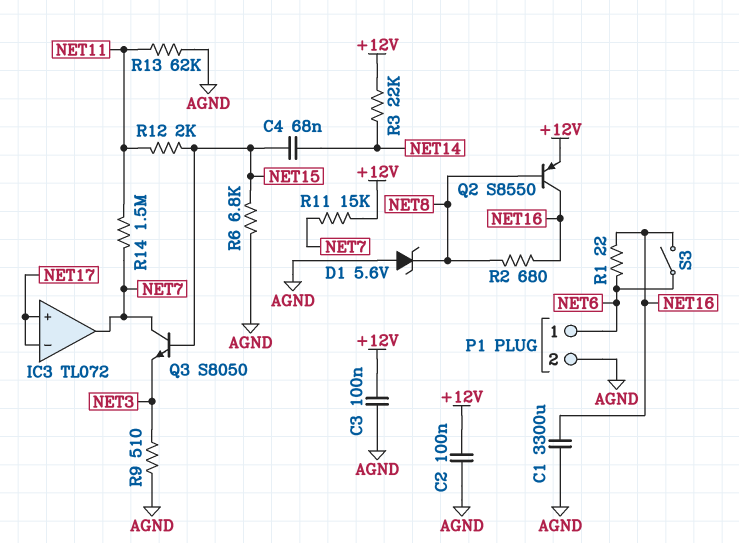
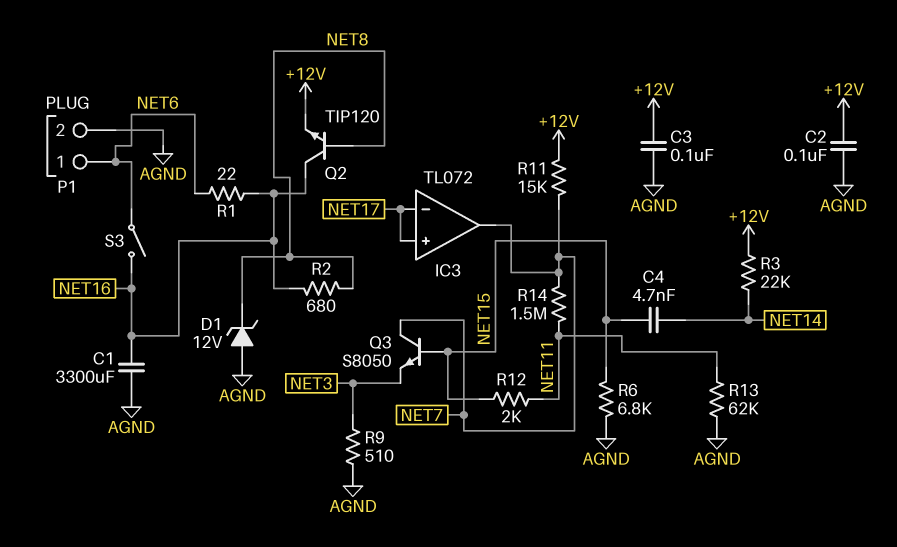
C4: 68nF (NET14, NET15) -> 4.7nF (NET14, NET15)
D1: zener 5.6V (A AGND, K NET8) -> zener 12V (A AGND, K NET8)
Q2: PNP S8550 (B NET8, C NET16, E +12V) -> NPN TIP120 (B NET8, C NET16, E +12V)

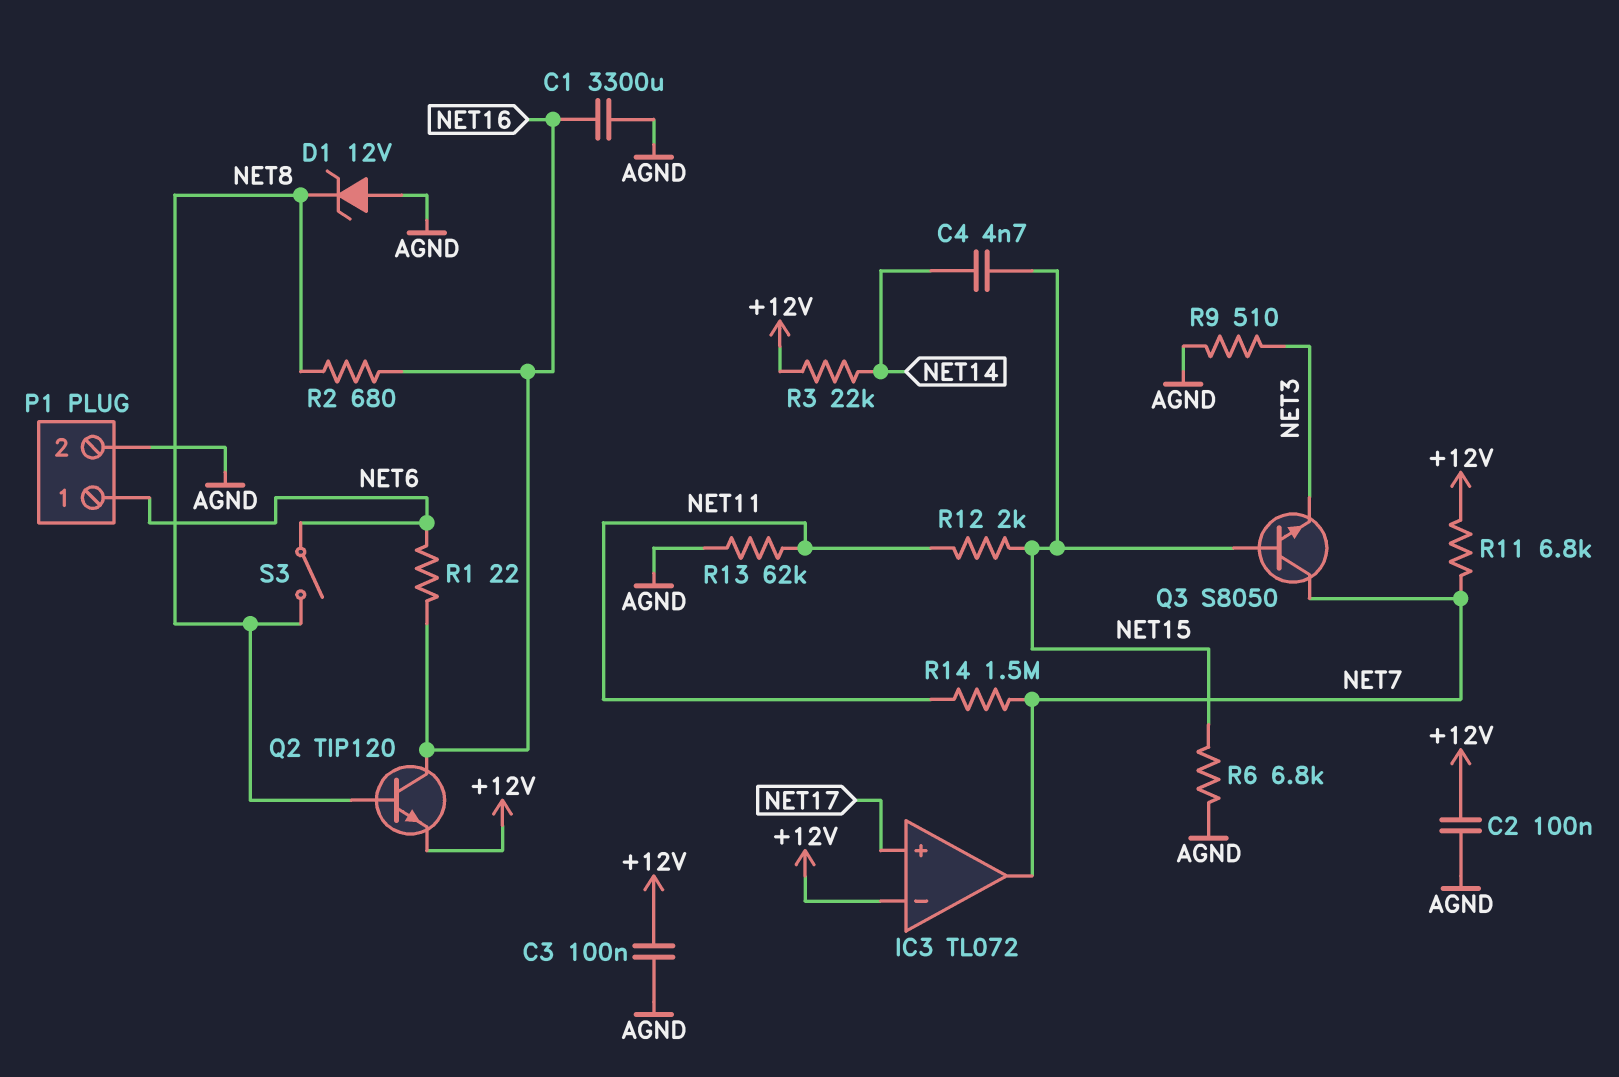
IC3 pin in-: NET17 -> +12V
R11: 15k (+12V, NET7) -> 6.8k (+12V, NET7)
S3: switch (NET6, NET16) -> switch (NET6, NET8)

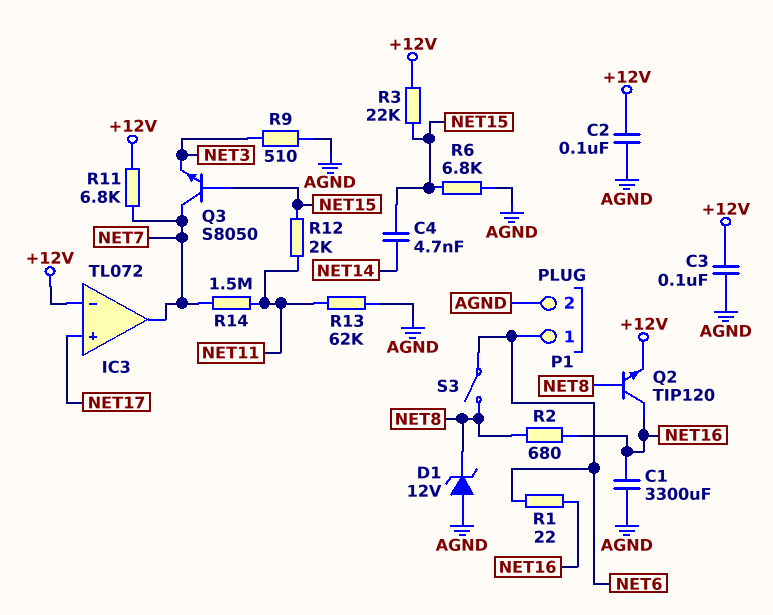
R3: 22k (+12V, NET14) -> 22k (+12V, NET15)

